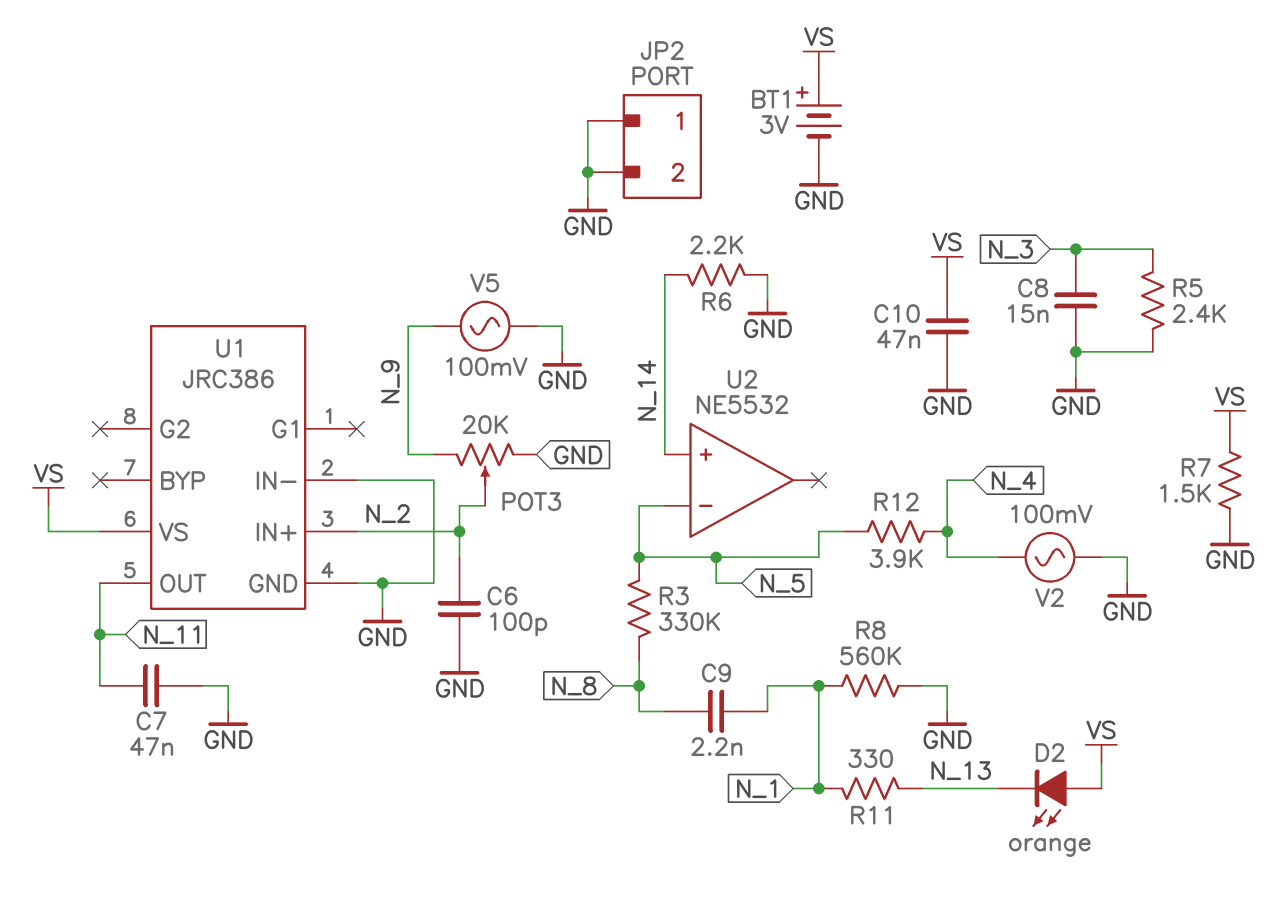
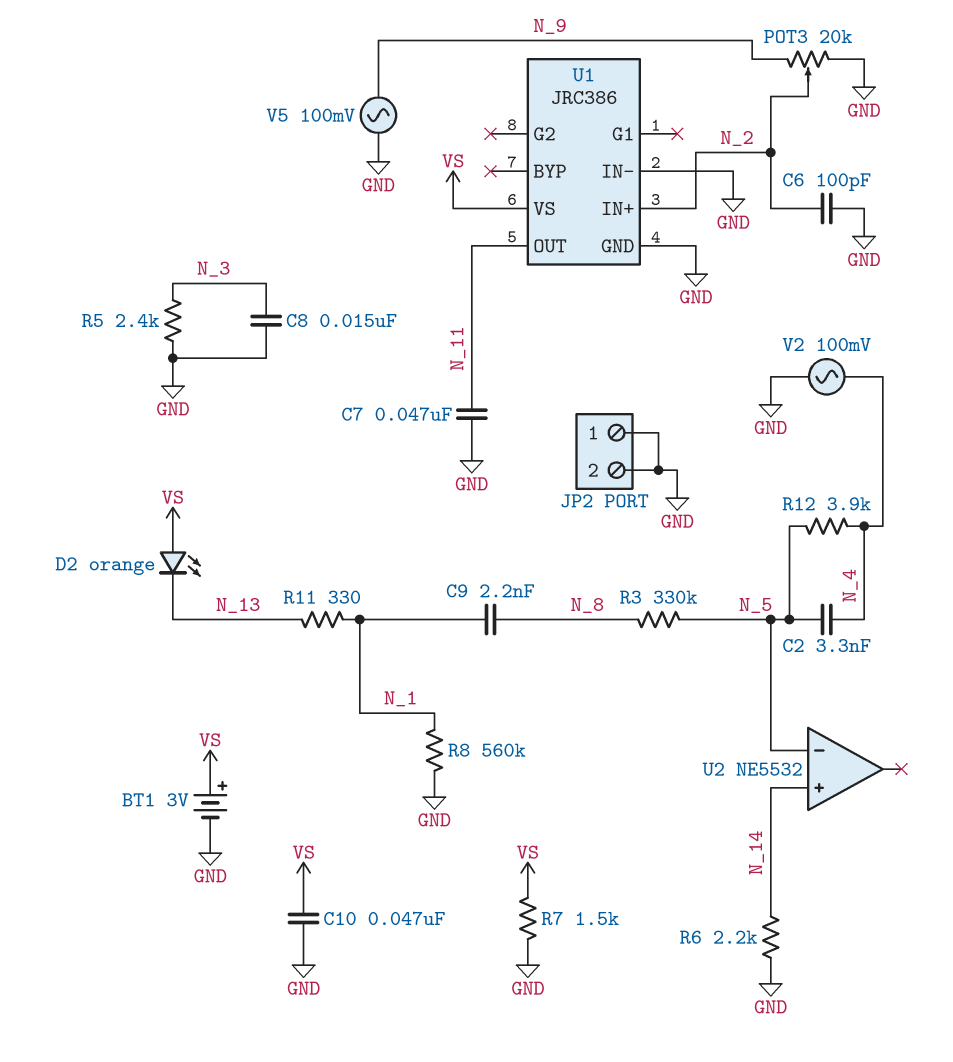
C2: none -> 3.3nF (N_4, N_5)

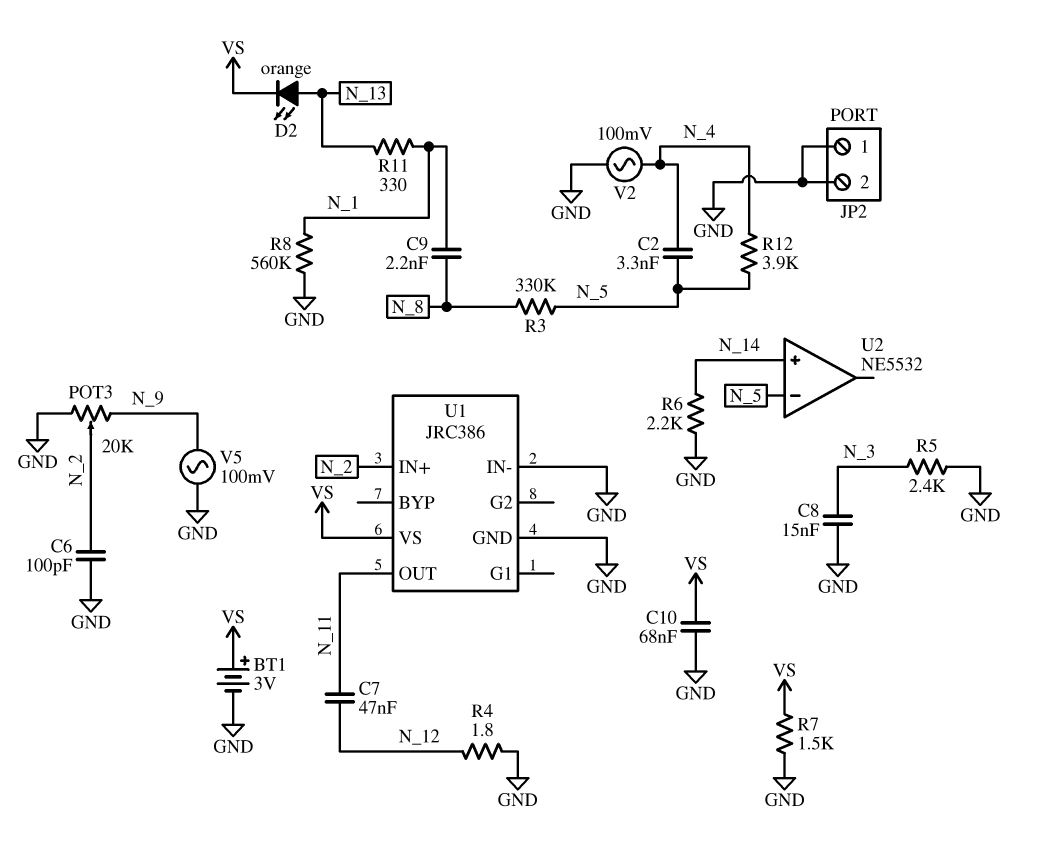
C7: 47nF (GND, N_11) -> 47nF (N_11, N_12)
C10: 47nF (GND, VS) -> 68nF (GND, VS)
D2: LED orange (A VS, K N_13) -> LED orange (A N_13, K VS)
R4: none -> 1.8 (GND, N_12)

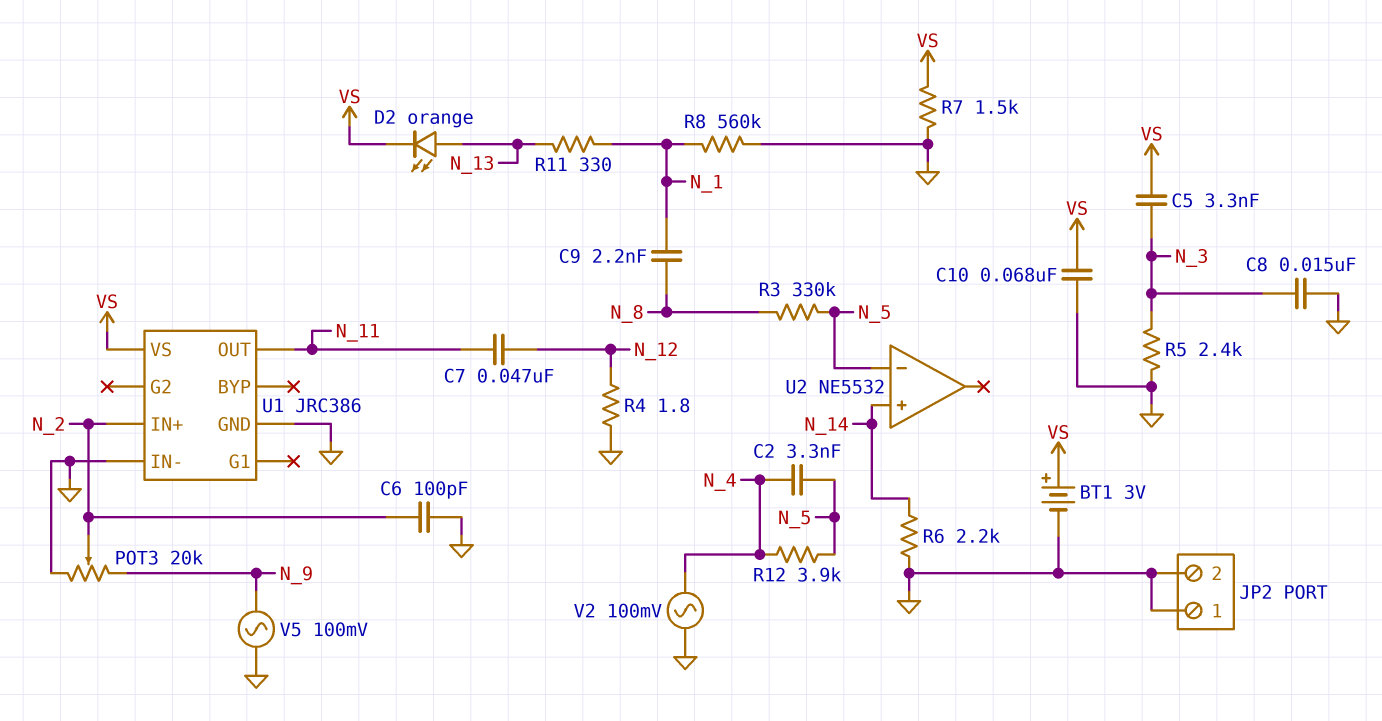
C5: none -> 3.3nF (N_3, VS)

